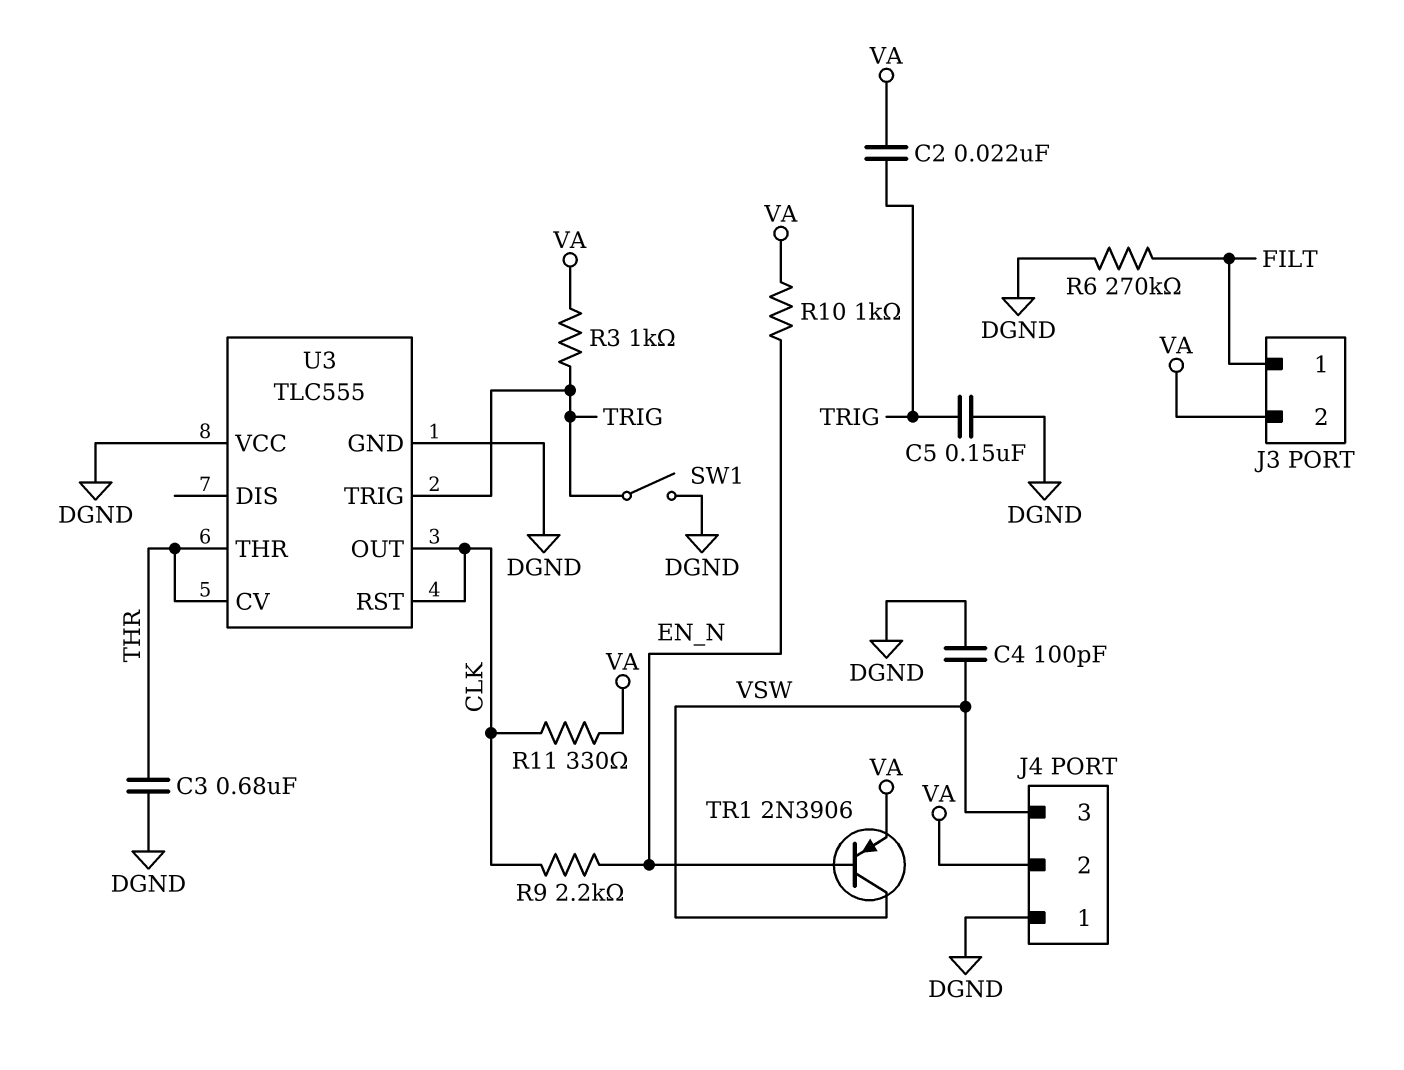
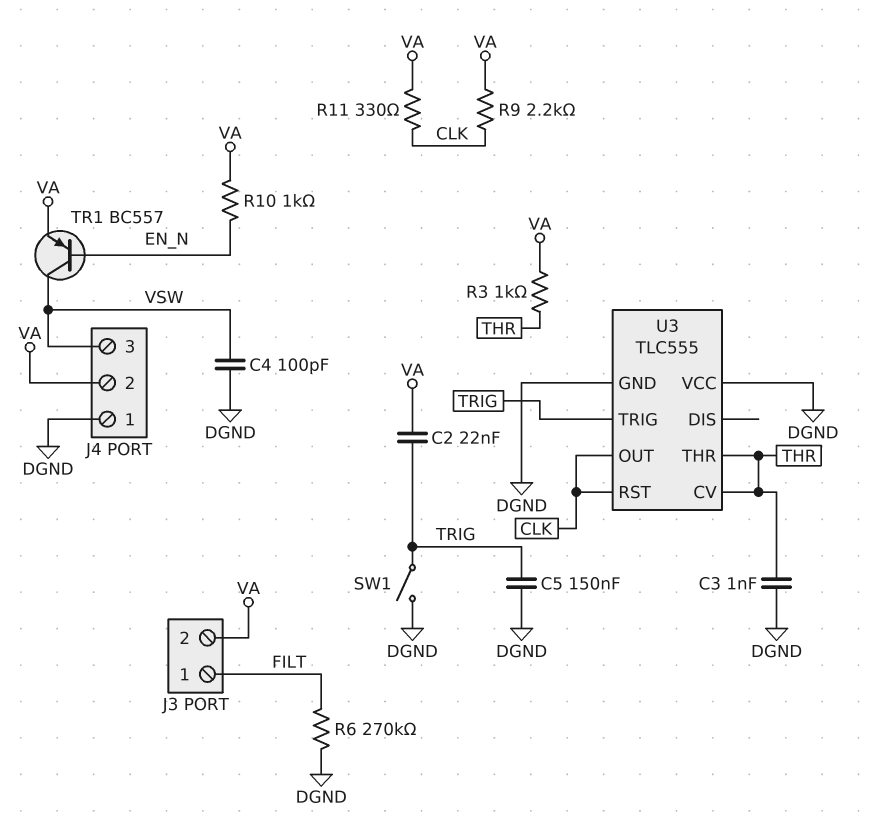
C3: 680nF (DGND, THR) -> 1nF (DGND, THR)
R3: 1k (TRIG, VA) -> 1k (THR, VA)
R9: 2.2k (CLK, EN_N) -> 2.2k (CLK, VA)
TR1: PNP 2N3906 (B EN_N, C VSW, E VA) -> PNP BC557 (B EN_N, C VSW, E VA)

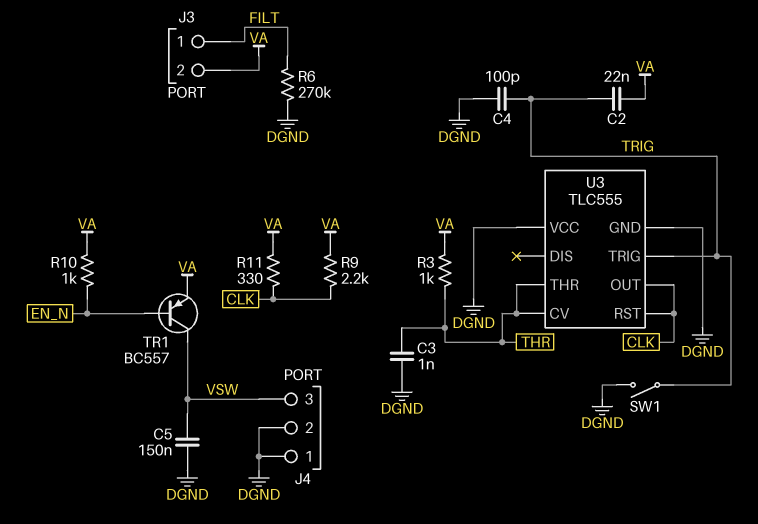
C4: 100pF (DGND, VSW) -> 100pF (DGND, TRIG)
C5: 150nF (DGND, TRIG) -> 150nF (DGND, VSW)
J4 pin 2: VA -> DGND

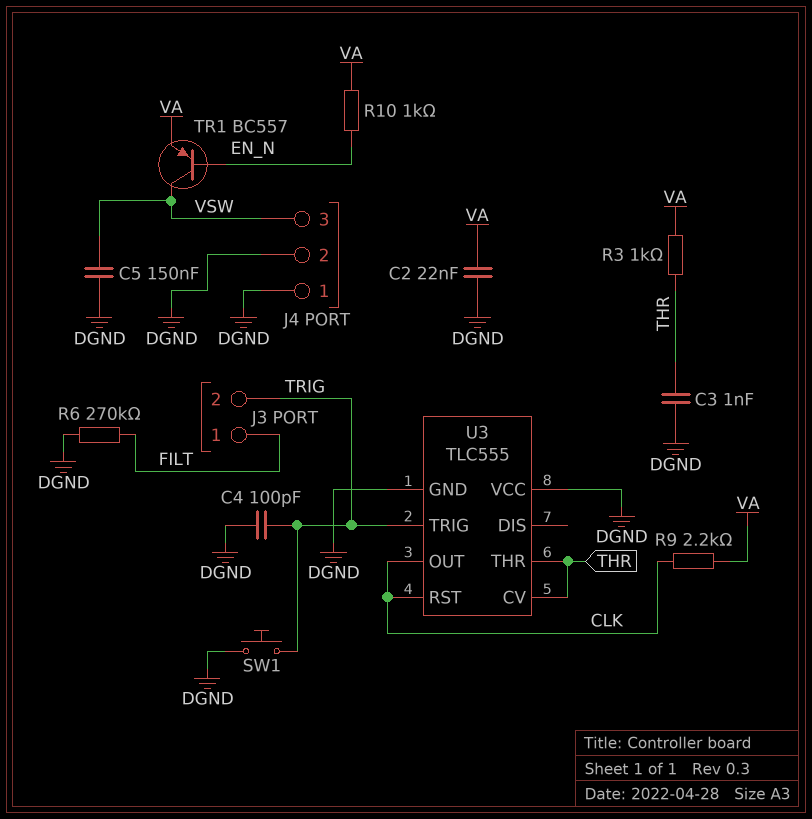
C2: 22nF (TRIG, VA) -> 22nF (DGND, VA)
J3 pin 2: VA -> TRIG
R11: 330 (CLK, VA) -> none
SW1: switch (DGND, TRIG) -> button (DGND, TRIG)

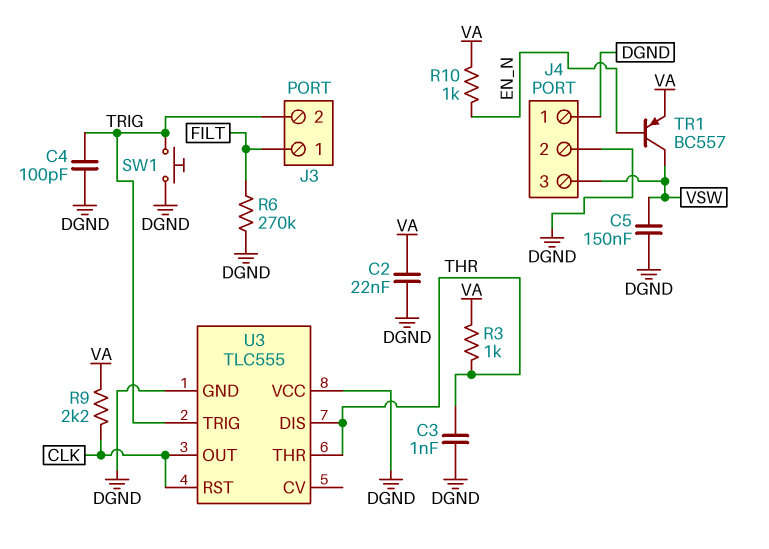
U3 pin CV: THR -> none
U3 pin DIS: none -> THR

